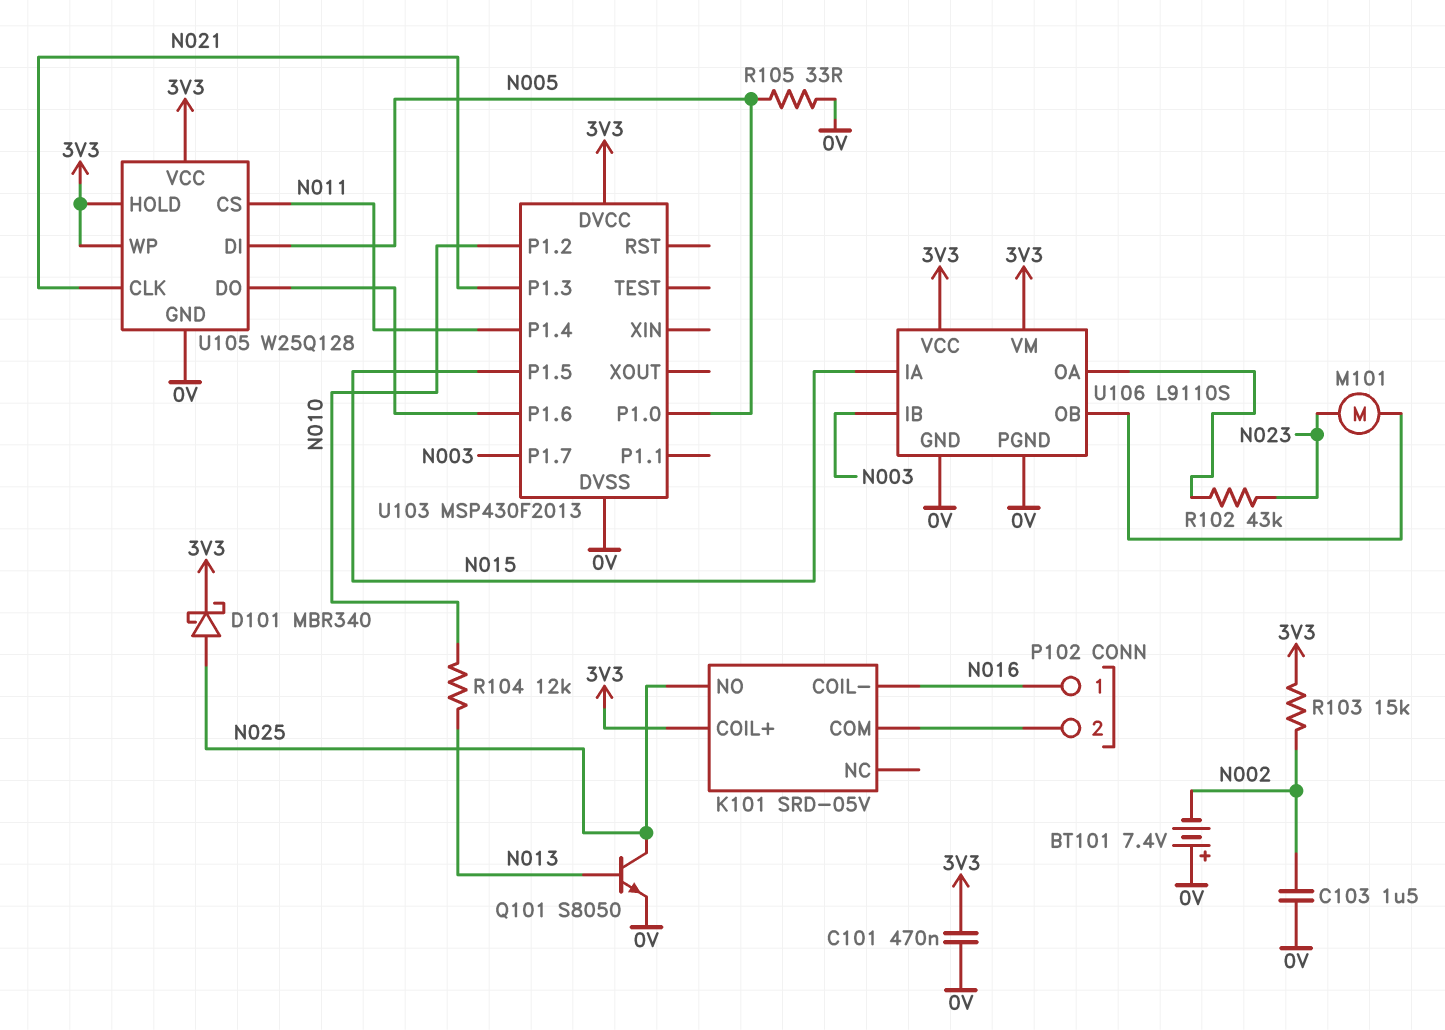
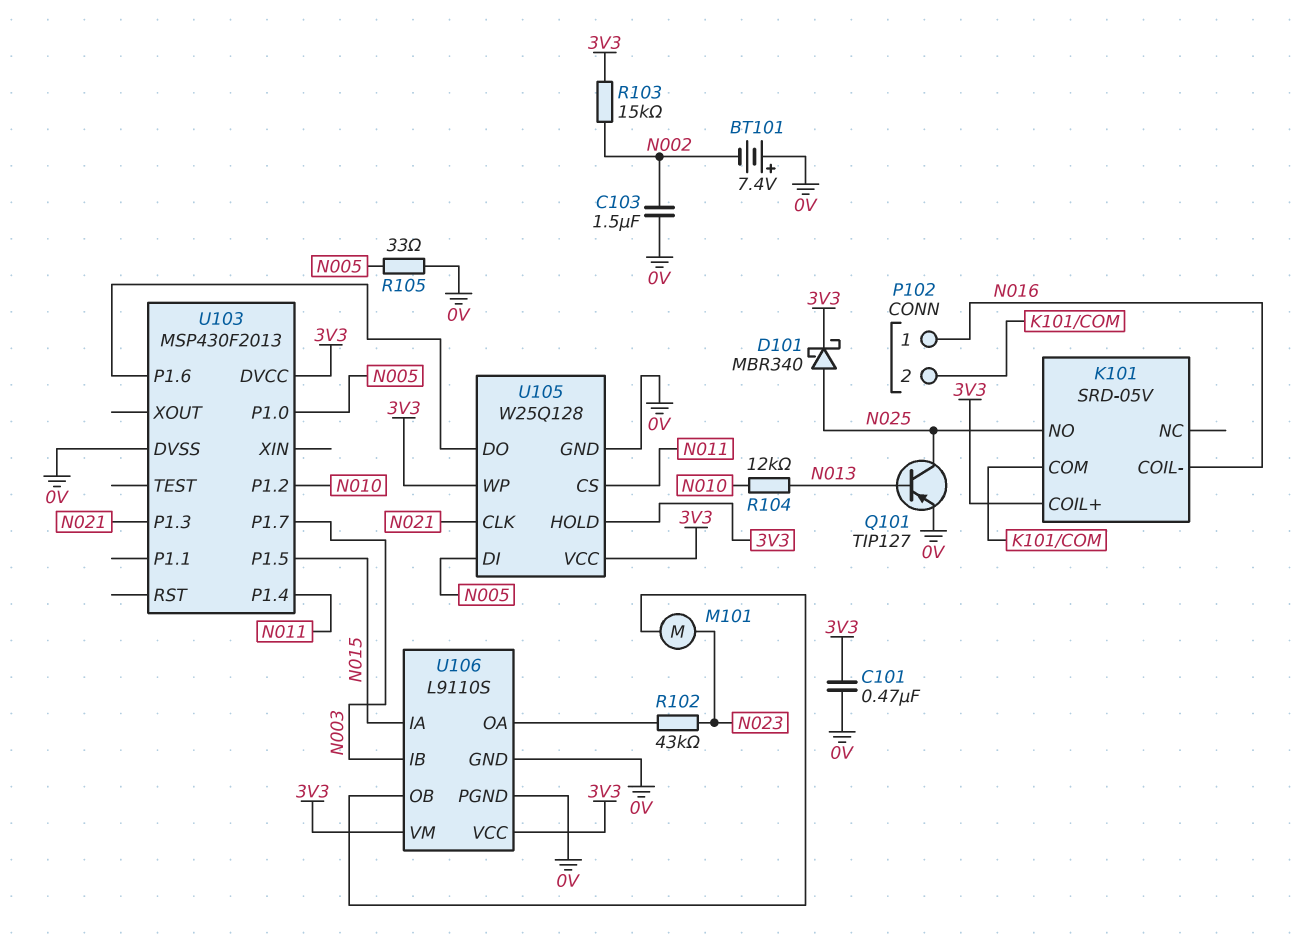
Q101: NPN S8050 (B N013, C N025, E 0V) -> PNP TIP127 (B N013, C N025, E 0V)

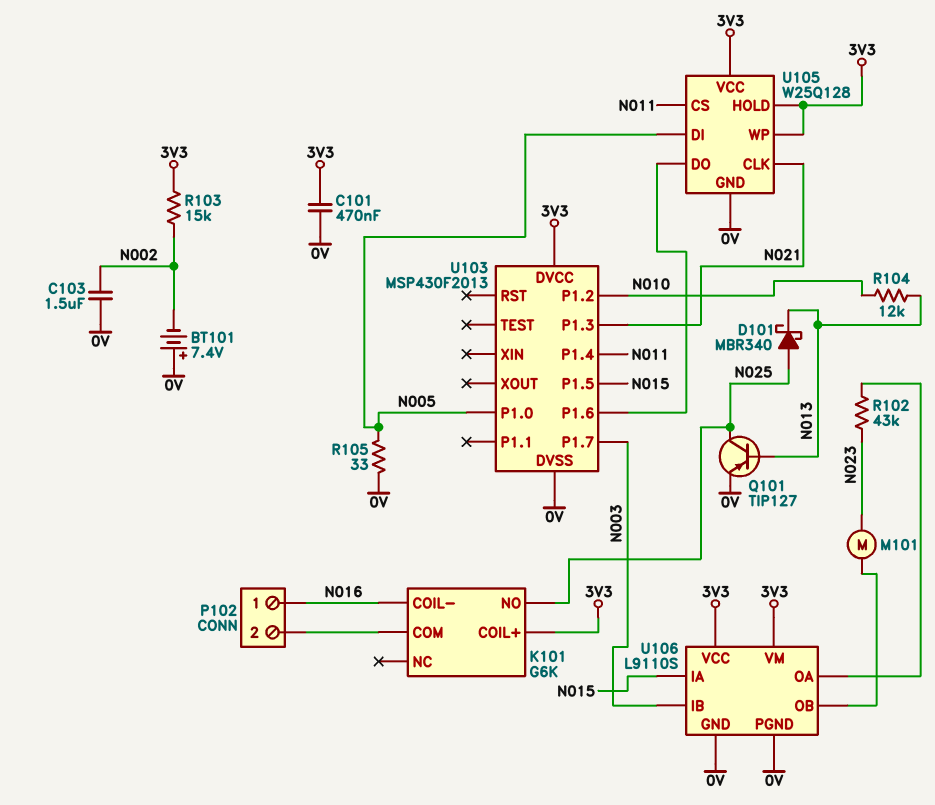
D101: schottky MBR340 (A N025, K 3V3) -> schottky MBR340 (A N025, K N013)
K101: SRD-05V -> G6K

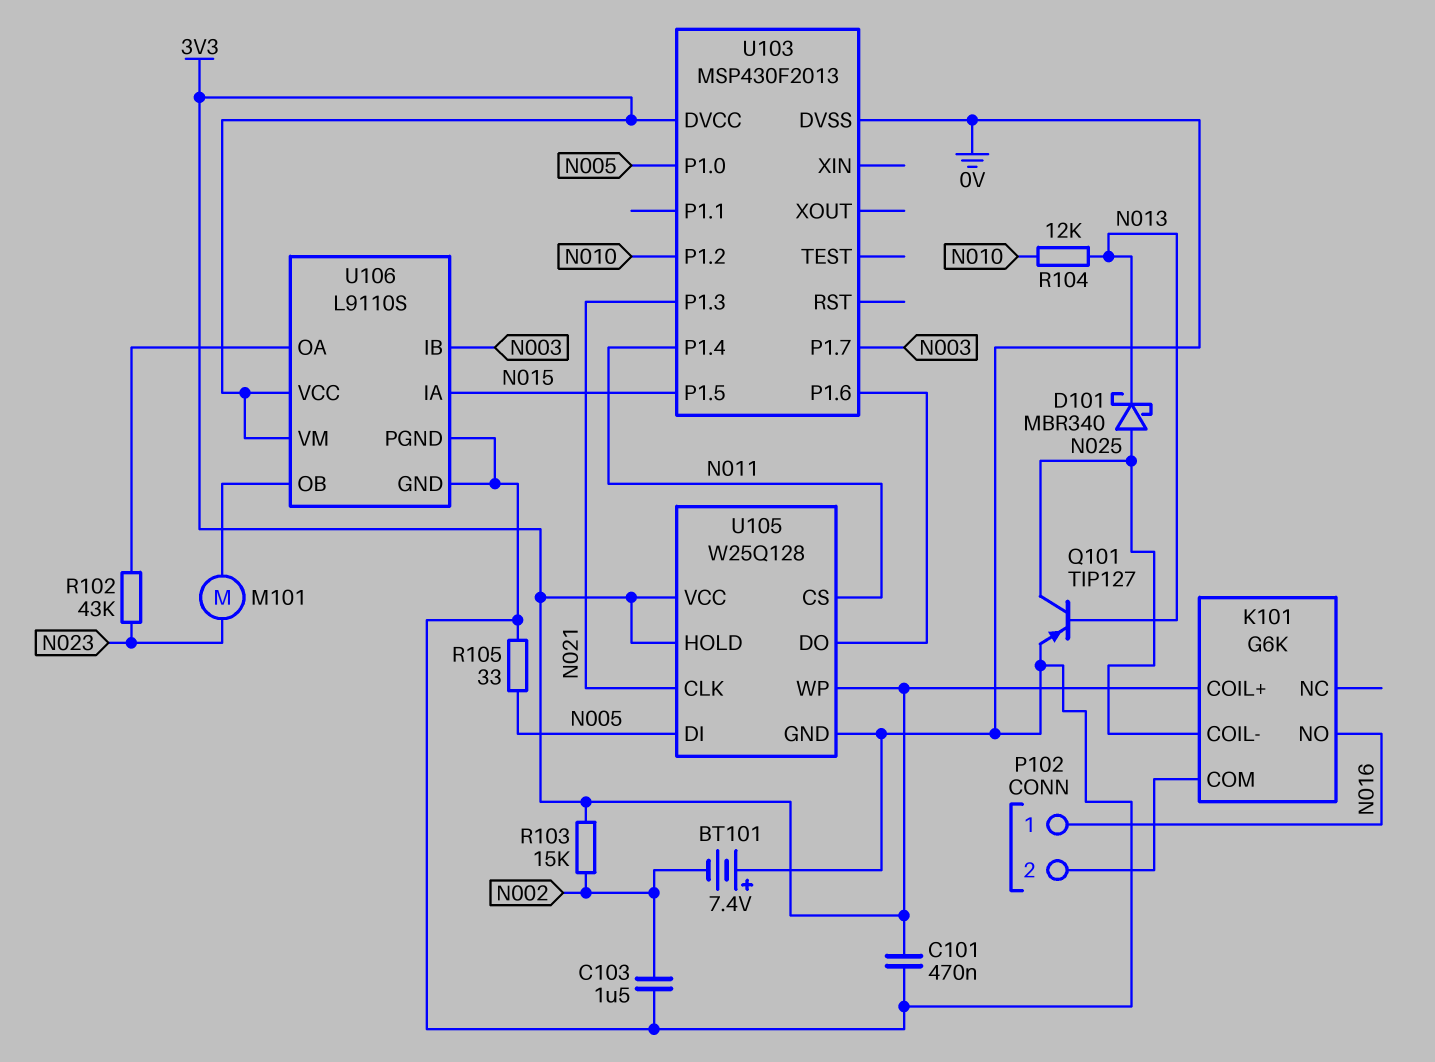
K101 pin COIL-: N016 -> N025
K101 pin NO: N025 -> N016

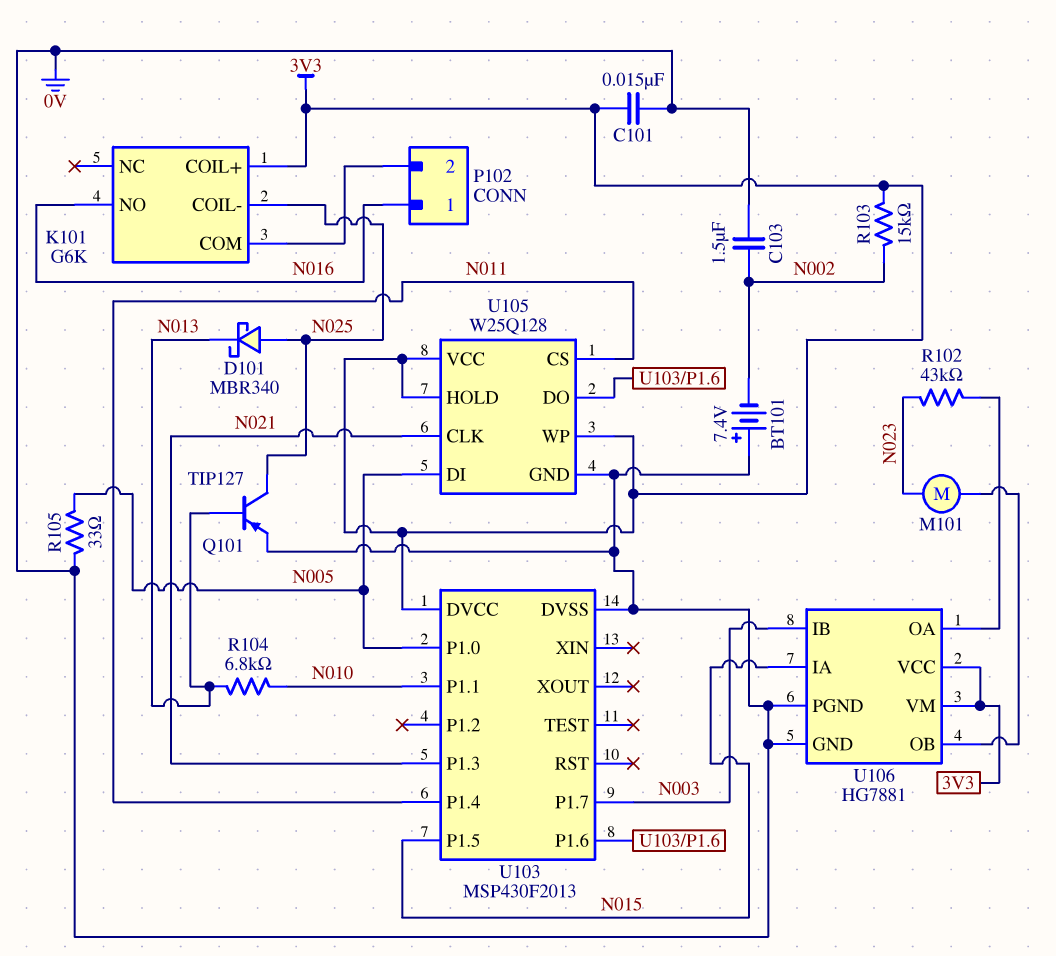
C101: 470nF (0V, 3V3) -> 15nF (0V, 3V3)
R104: 12k (N010, N013) -> 6.8k (N010, N013)
U103 pin P1.1: none -> N010
U103 pin P1.2: N010 -> none
U106: L9110S -> HG7881

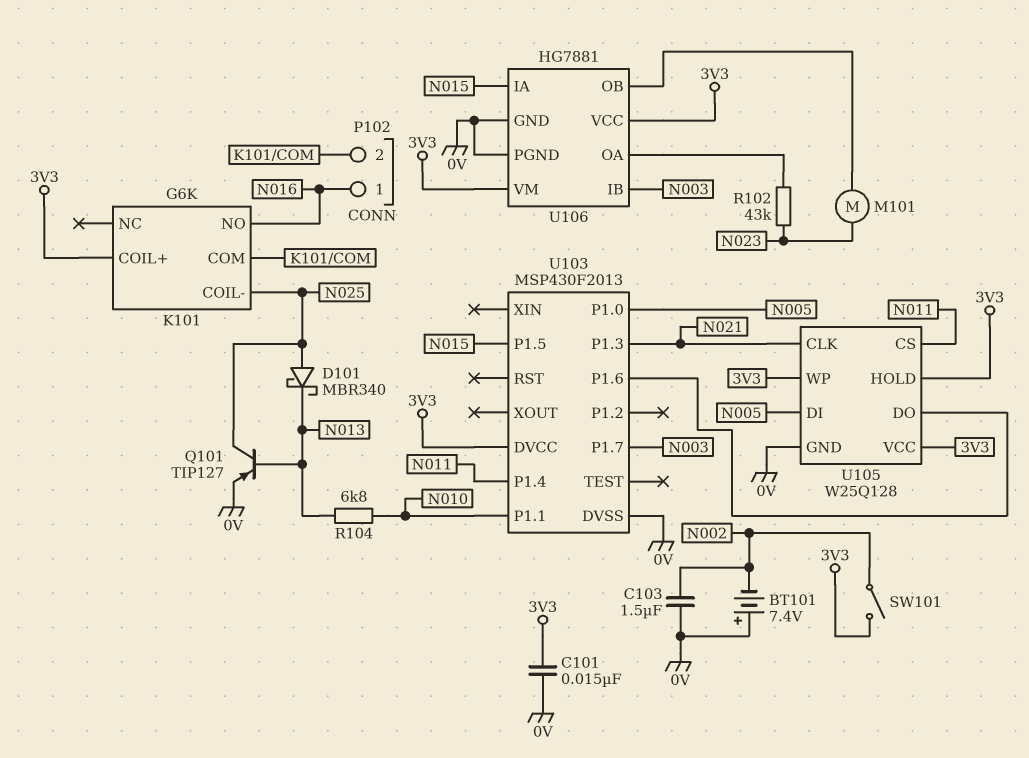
R103: 15k (3V3, N002) -> none
R105: 33 (0V, N005) -> none
SW101: none -> switch (3V3, N002)

